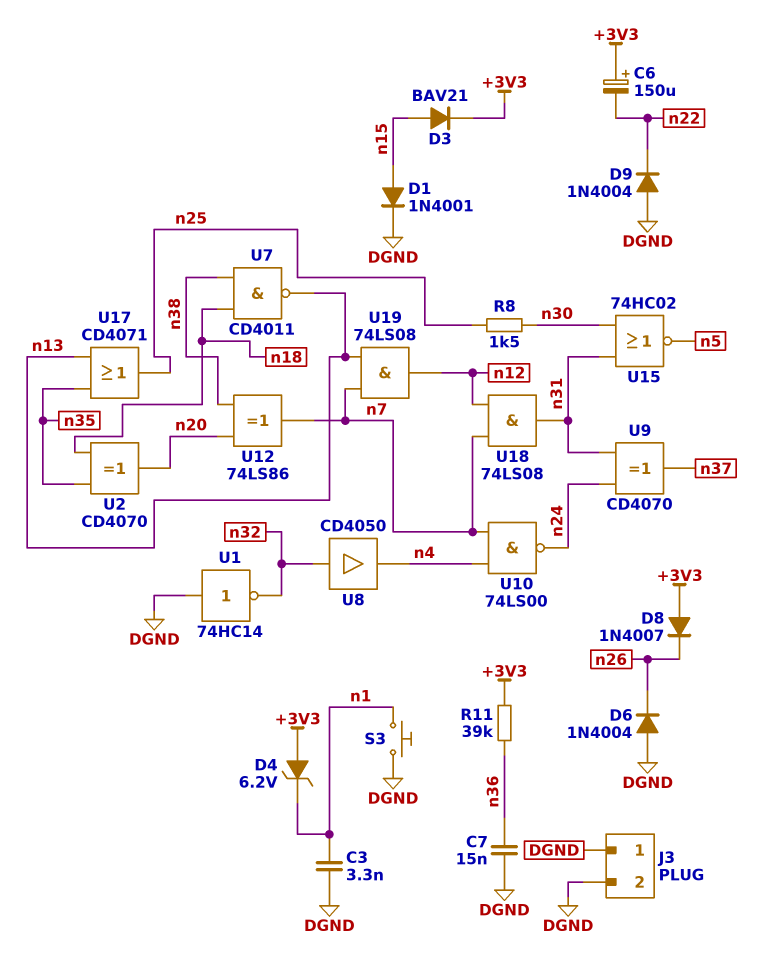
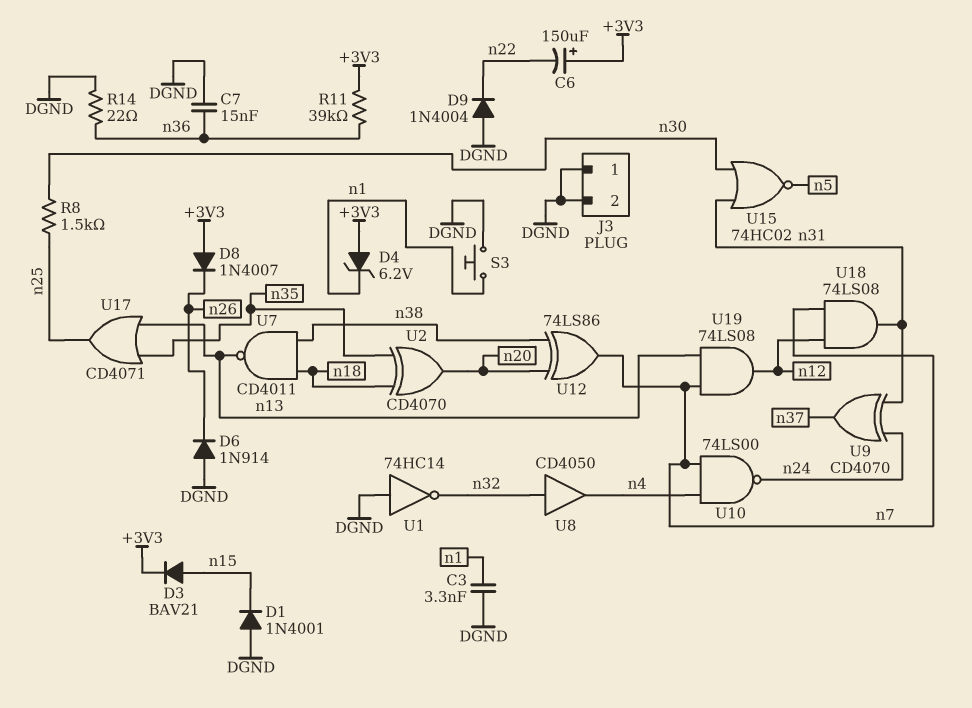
D1: diode 1N4001 (A n15, K DGND) -> diode 1N4001 (A DGND, K n15)
D6: diode 1N4004 (A DGND, K n26) -> diode 1N914 (A DGND, K n26)
R14: none -> 22 (DGND, n36)

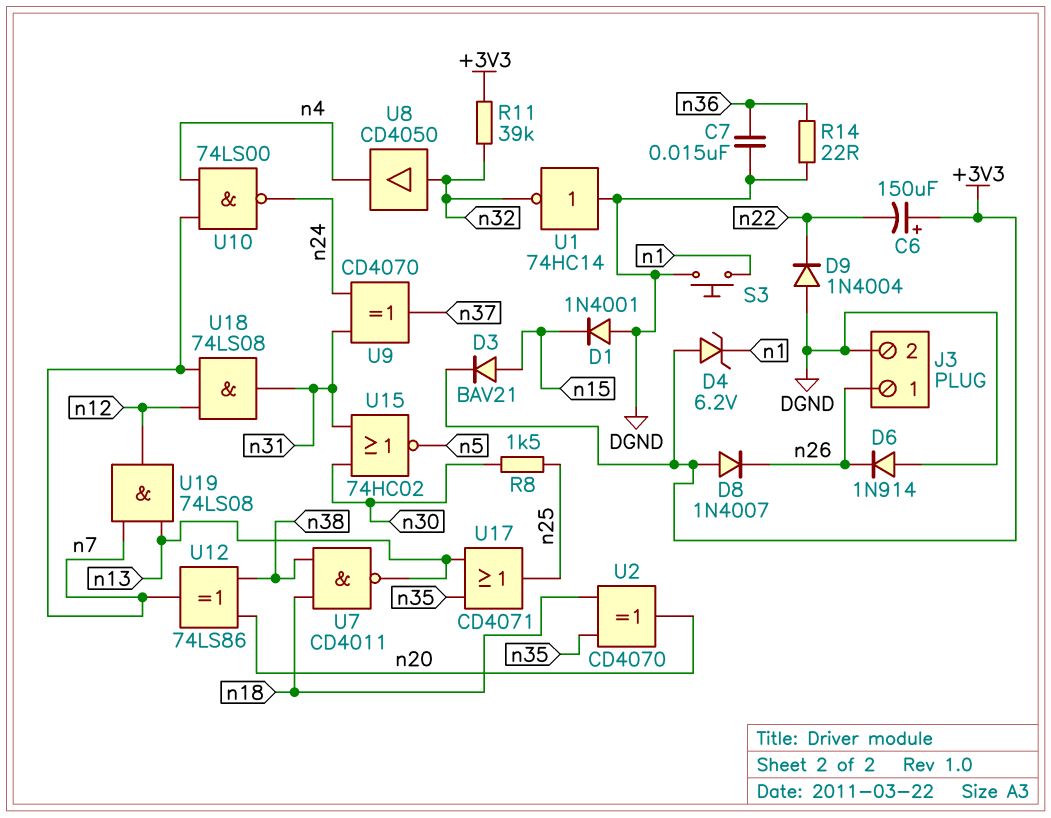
C3: 3.3nF (DGND, n1) -> none
J3 pin 1: DGND -> n26
R11: 39k (+3V3, n36) -> 39k (+3V3, n32)

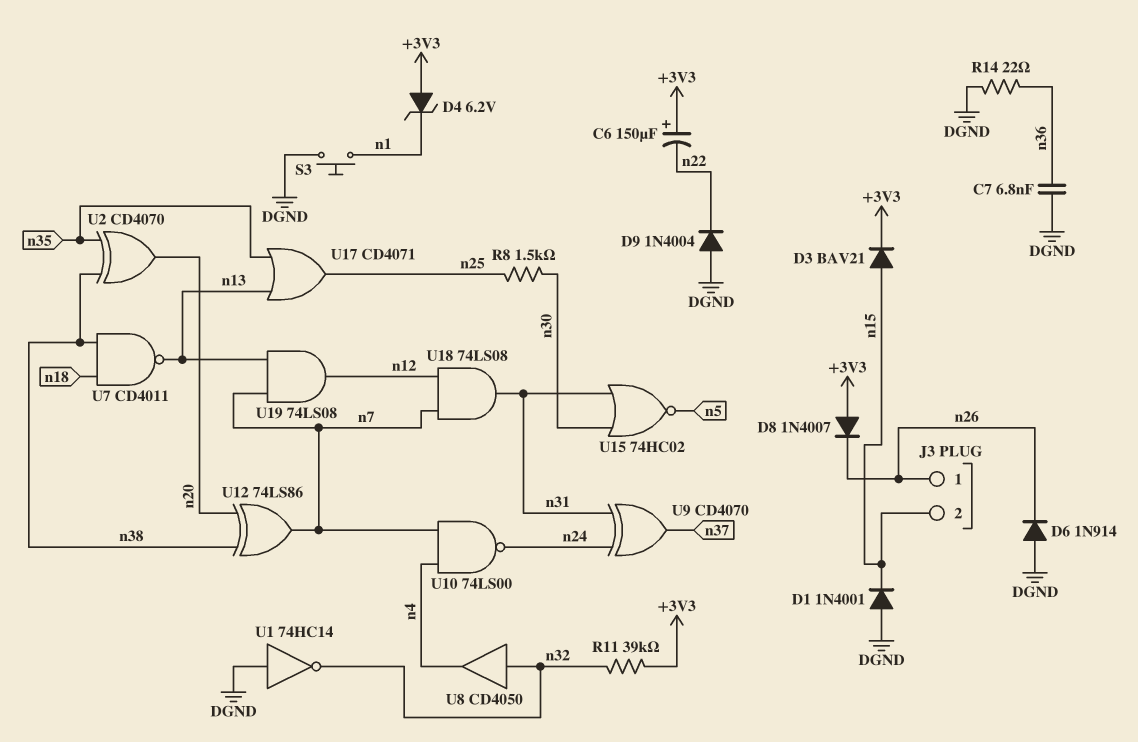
C7: 15nF (DGND, n36) -> 6.8nF (DGND, n36)
J3 pin 2: DGND -> n15
U2: XOR CD4070 (in n18, in n35, out n20) -> XOR CD4070 (in n35, in n38, out n20)

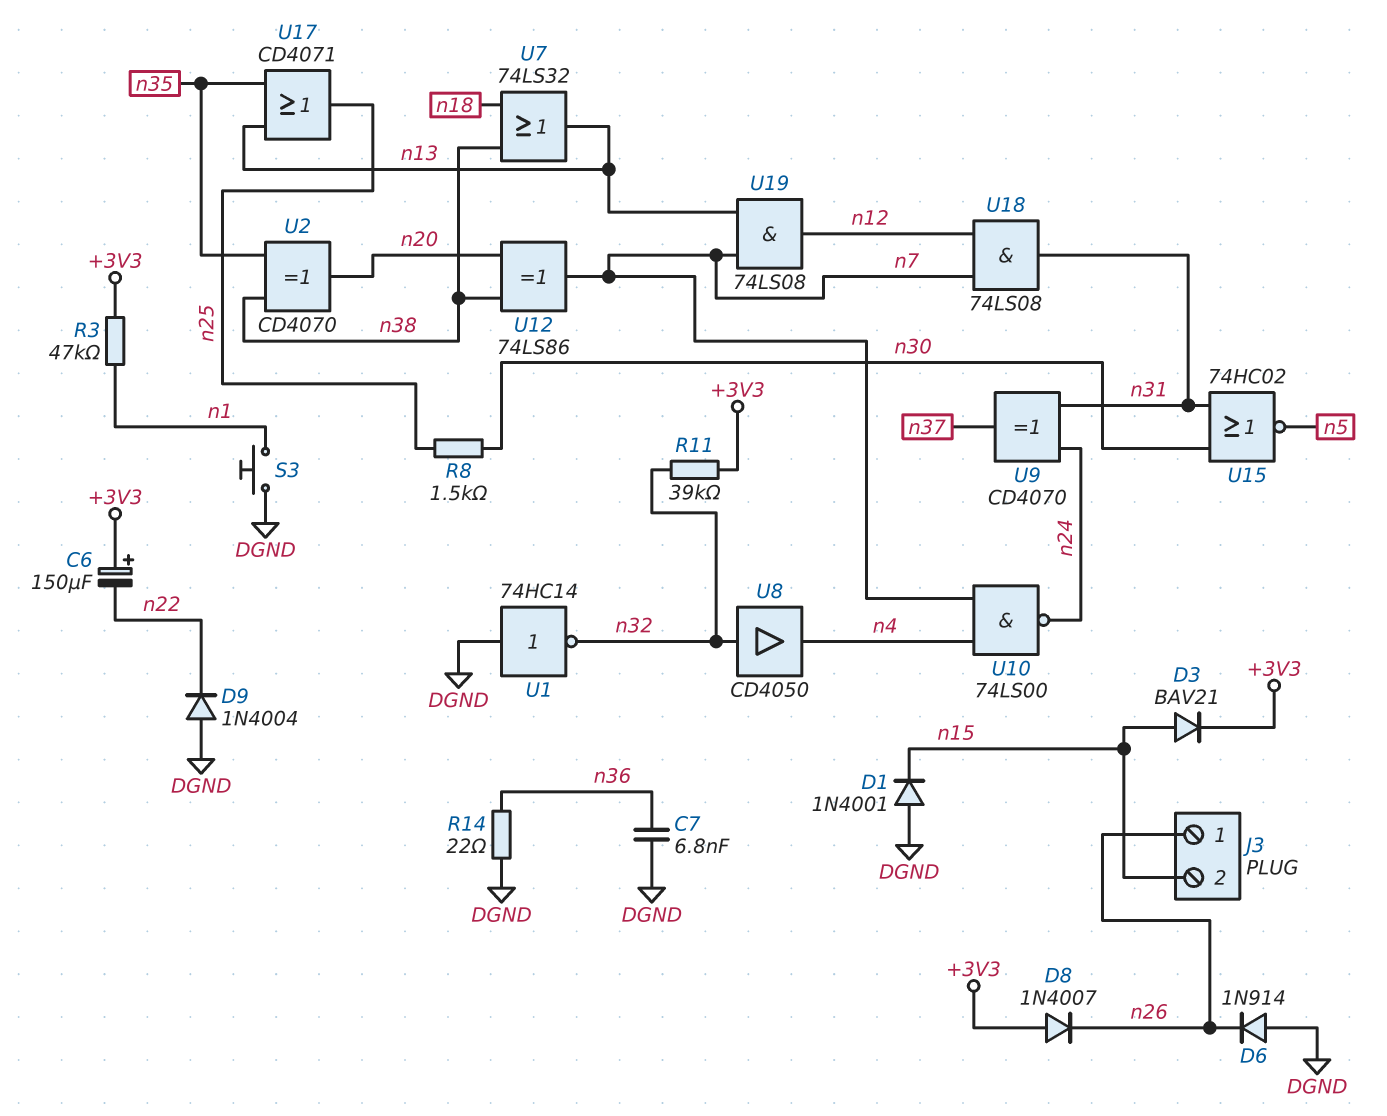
D4: zener 6.2V (A +3V3, K n1) -> none
R3: none -> 47k (+3V3, n1)
U7: NAND CD4011 (in n18, in n38, out n13) -> OR 74LS32 (in n18, in n38, out n13)

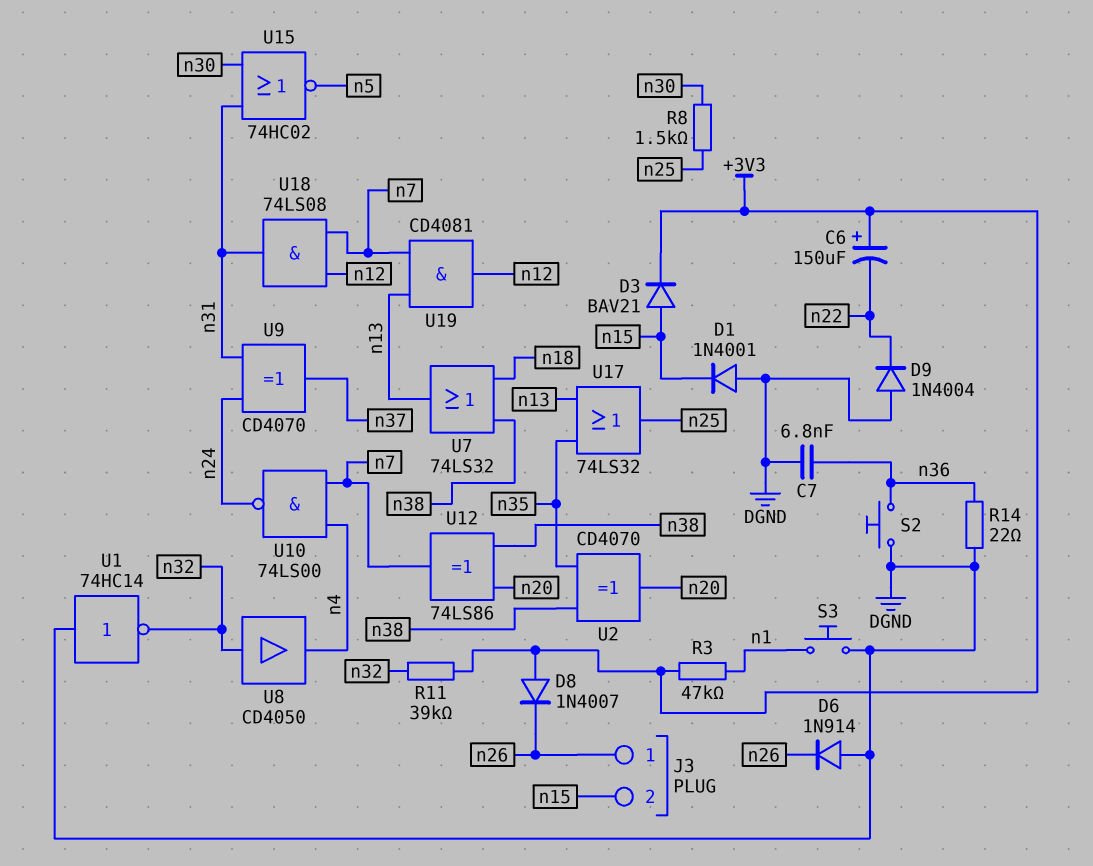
S2: none -> button (DGND, n36)
U17: OR CD4071 (in n13, in n35, out n25) -> OR 74LS32 (in n13, in n35, out n25)
U19: AND 74LS08 (in n7, in n13, out n12) -> AND CD4081 (in n7, in n13, out n12)

